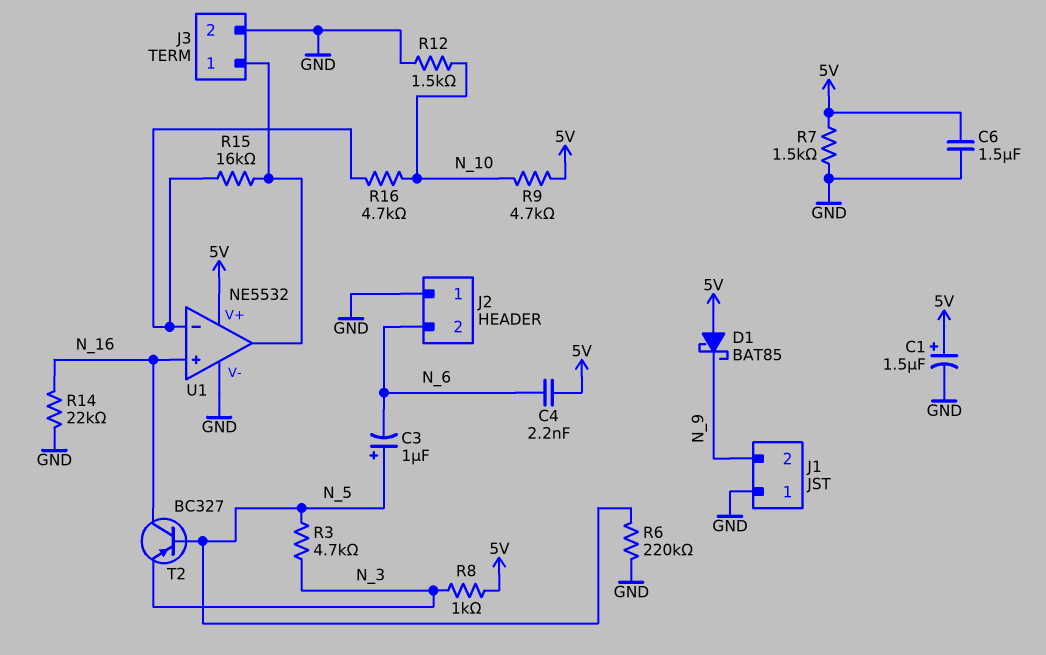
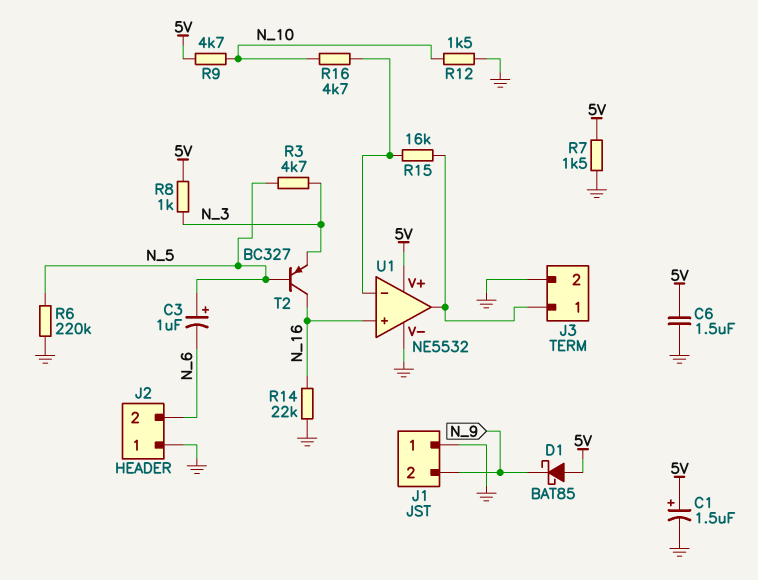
C4: 2.2nF (5V, N_6) -> none

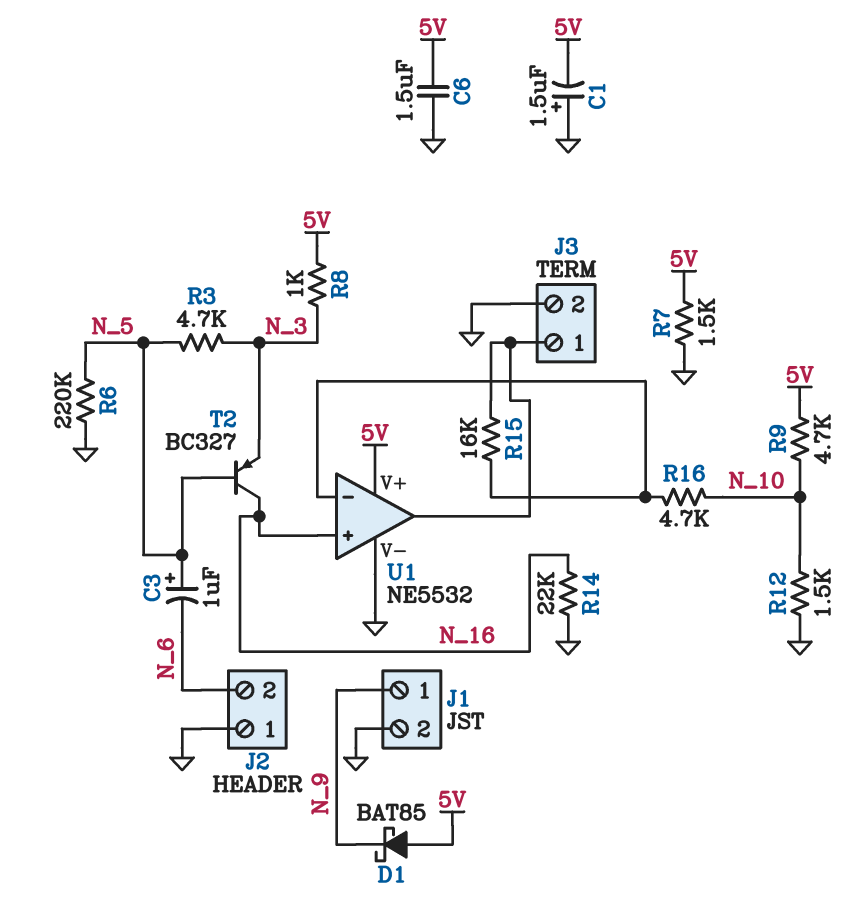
C1: 1.5uF (plus 5V, minus GND) -> 1.5uF (plus GND, minus 5V)
J1 pin 1: GND -> N_9
J1 pin 2: N_9 -> GND

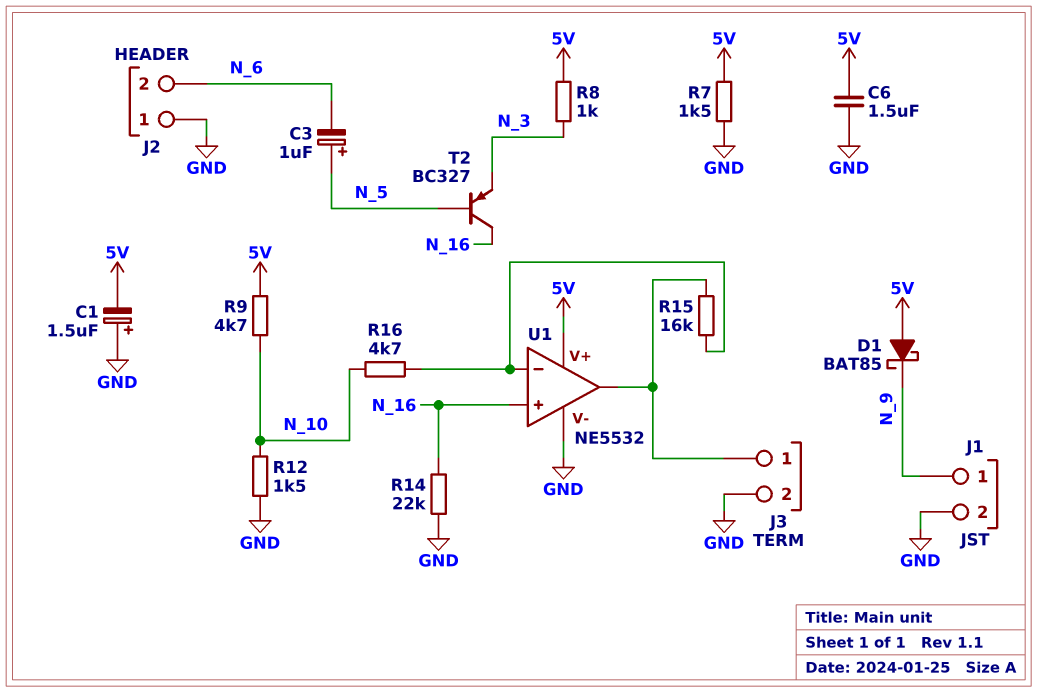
R3: 4.7k (N_3, N_5) -> none
R6: 220k (GND, N_5) -> none

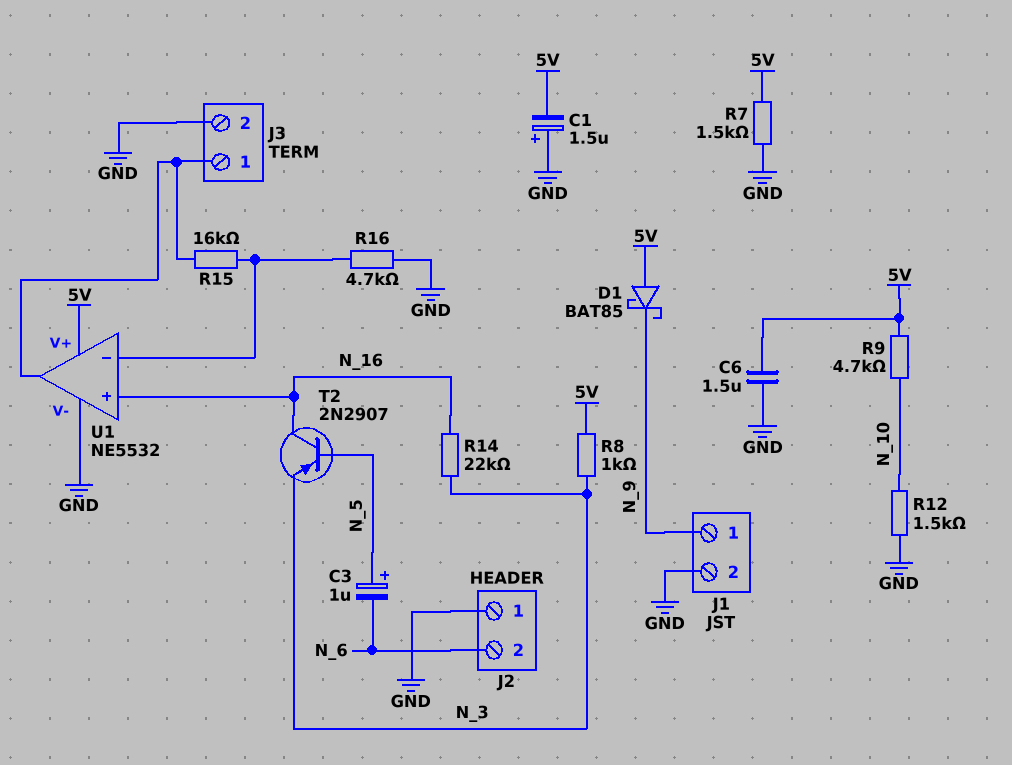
R14: 22k (GND, N_16) -> 22k (N_3, N_16)
R16: 4.7k (N_10, U1/in-) -> 4.7k (GND, U1/in-)
T2: PNP BC327 (B N_5, C N_16, E N_3) -> PNP 2N2907 (B N_5, C N_16, E N_3)

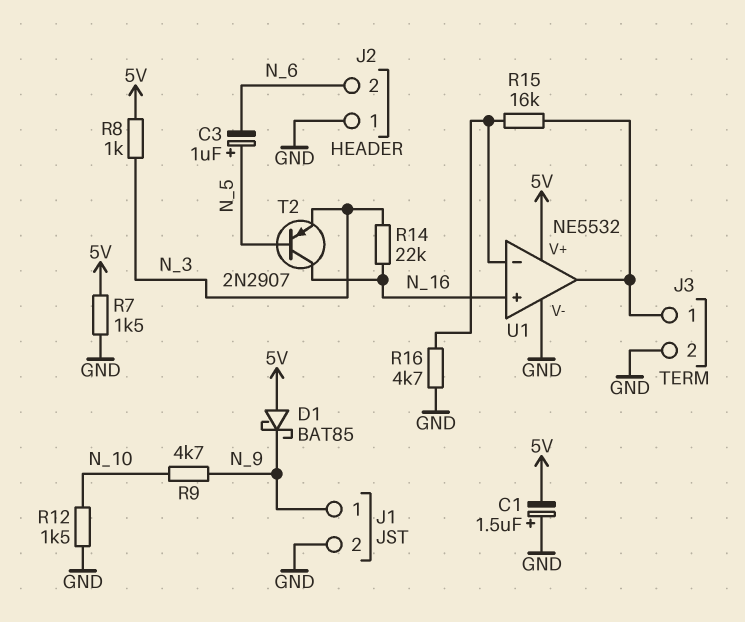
C6: 1.5uF (5V, GND) -> none
R9: 4.7k (5V, N_10) -> 4.7k (N_9, N_10)

